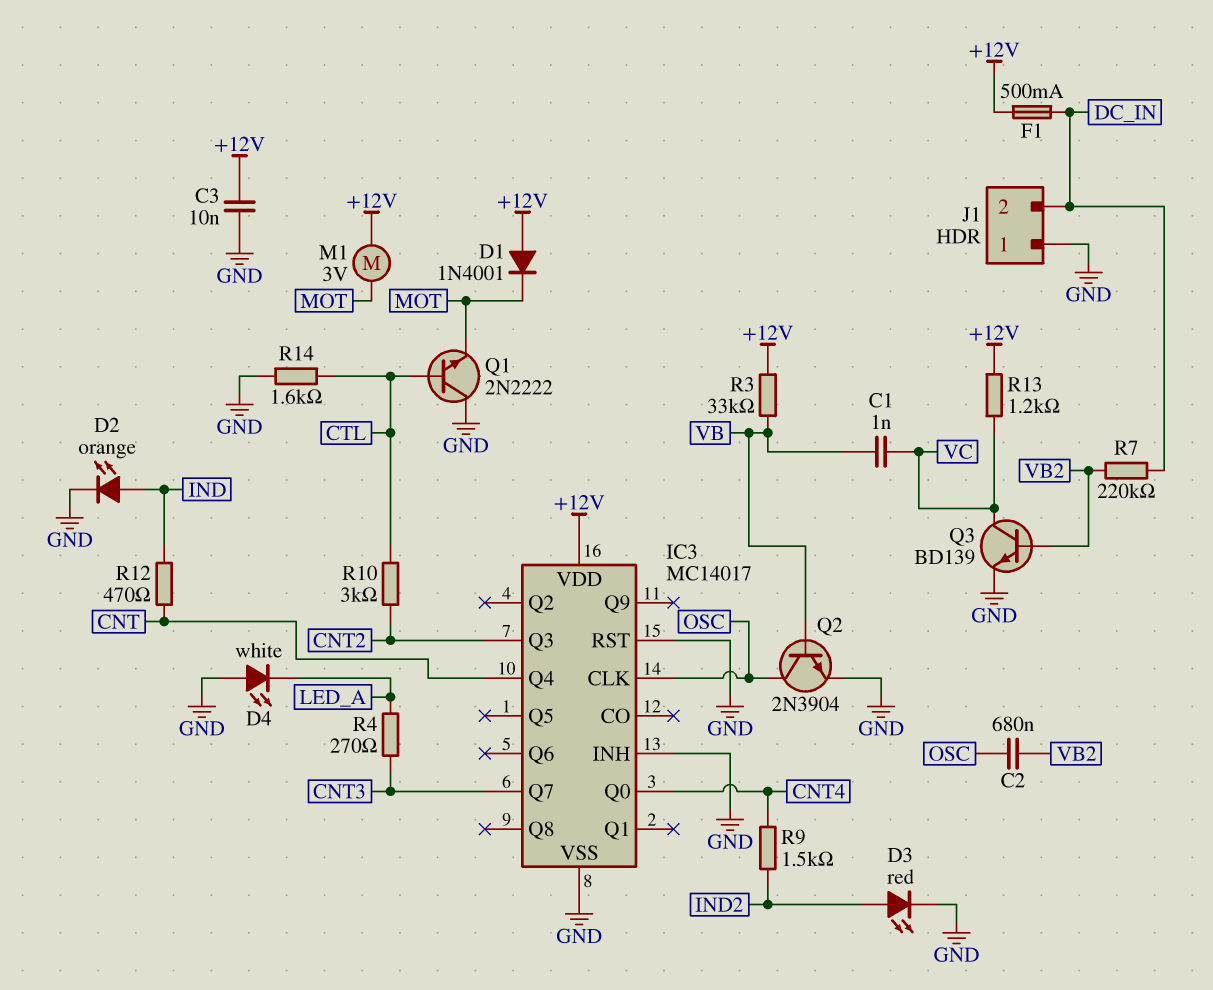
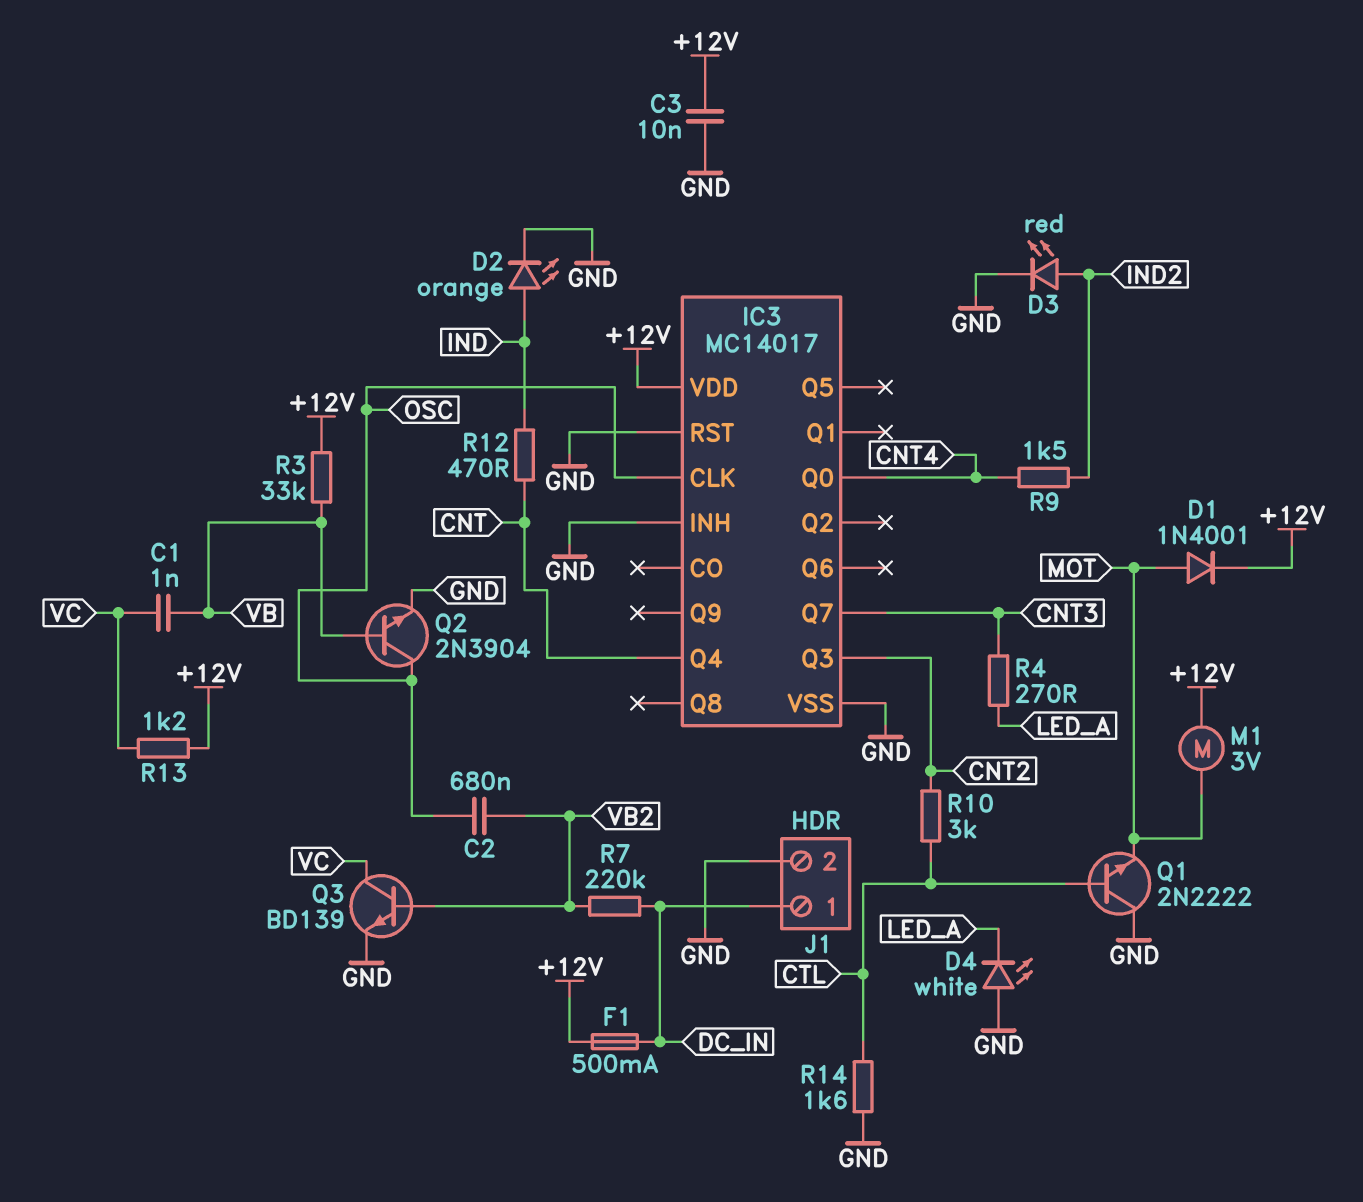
D1: diode 1N4001 (A +12V, K MOT) -> diode 1N4001 (A MOT, K +12V)
J1 pin 1: GND -> DC_IN
J1 pin 2: DC_IN -> GND

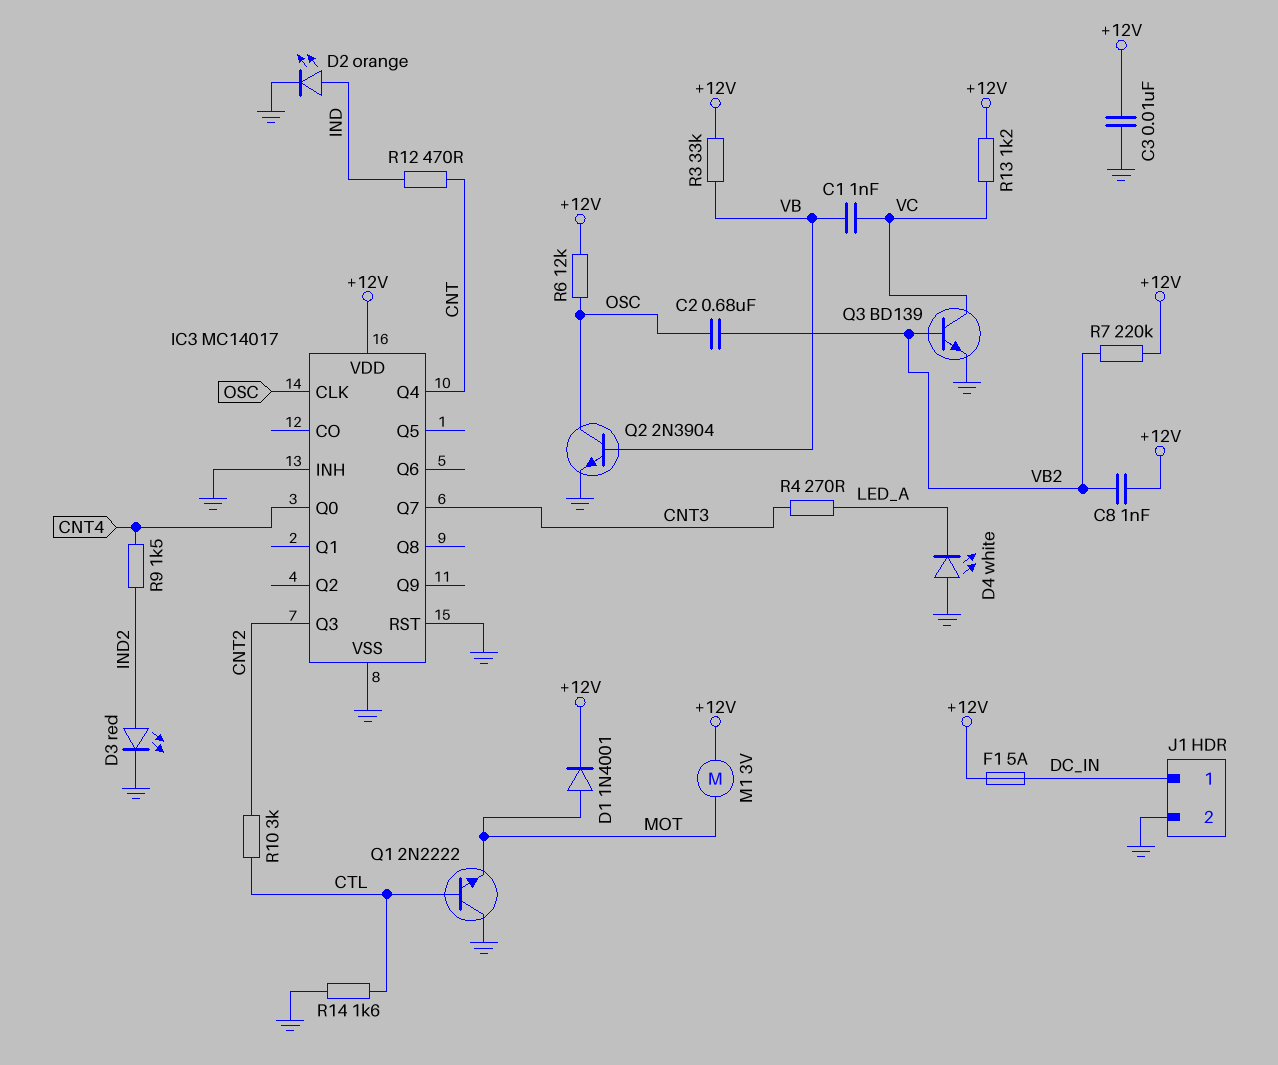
C8: none -> 1nF (+12V, VB2)
F1: 500mA (+12V, DC_IN) -> 5A (+12V, DC_IN)
R6: none -> 12k (+12V, OSC)
R7: 220k (DC_IN, VB2) -> 220k (+12V, VB2)

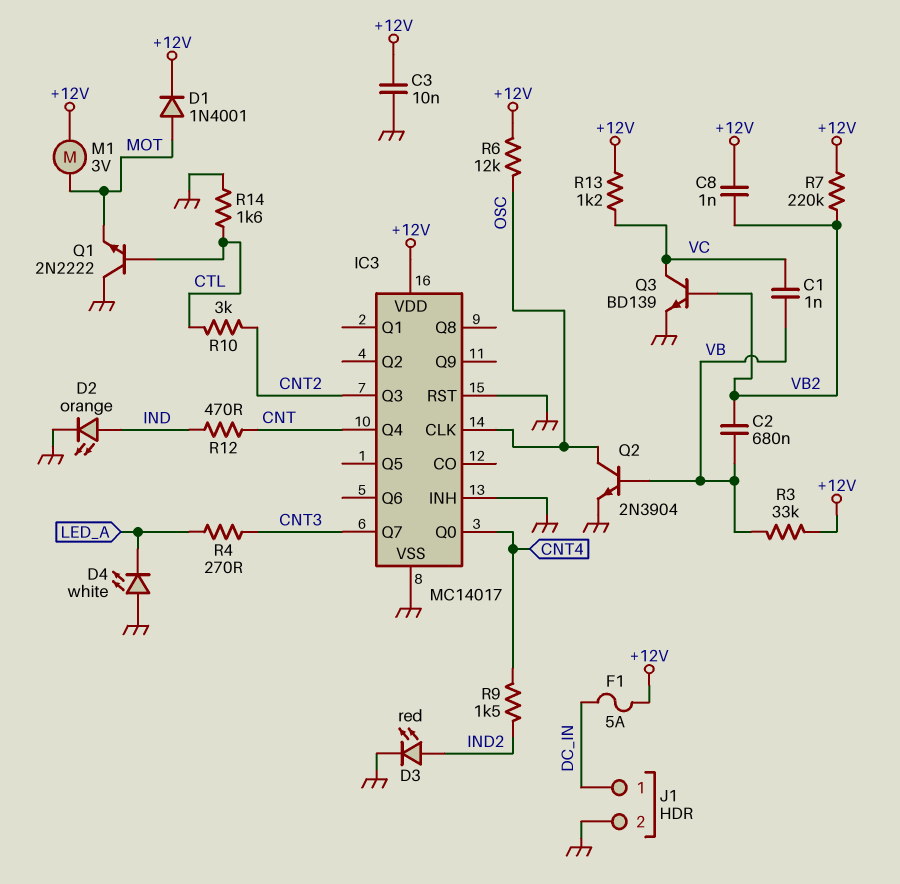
C2: 680nF (OSC, VB2) -> 680nF (VB, VB2)

